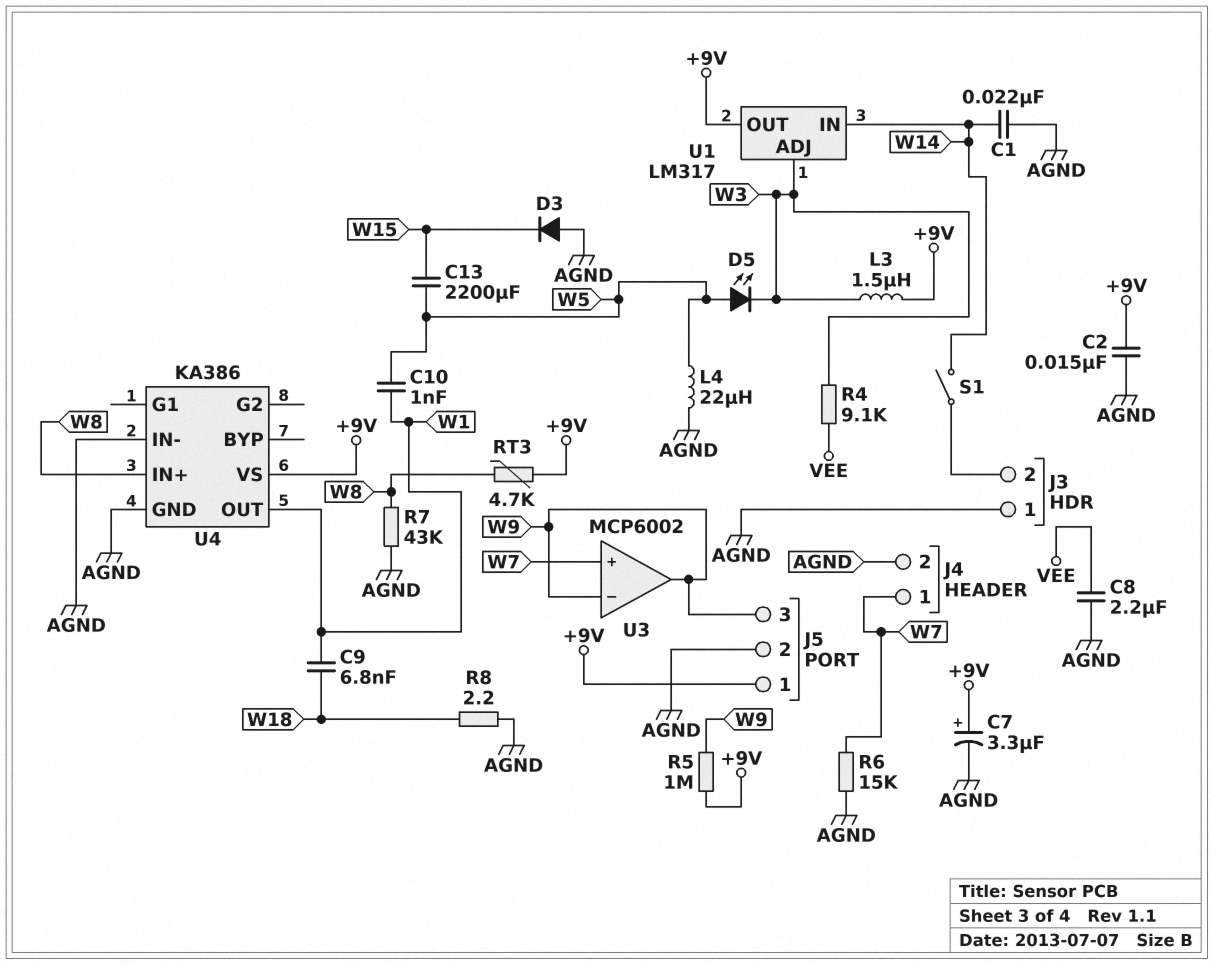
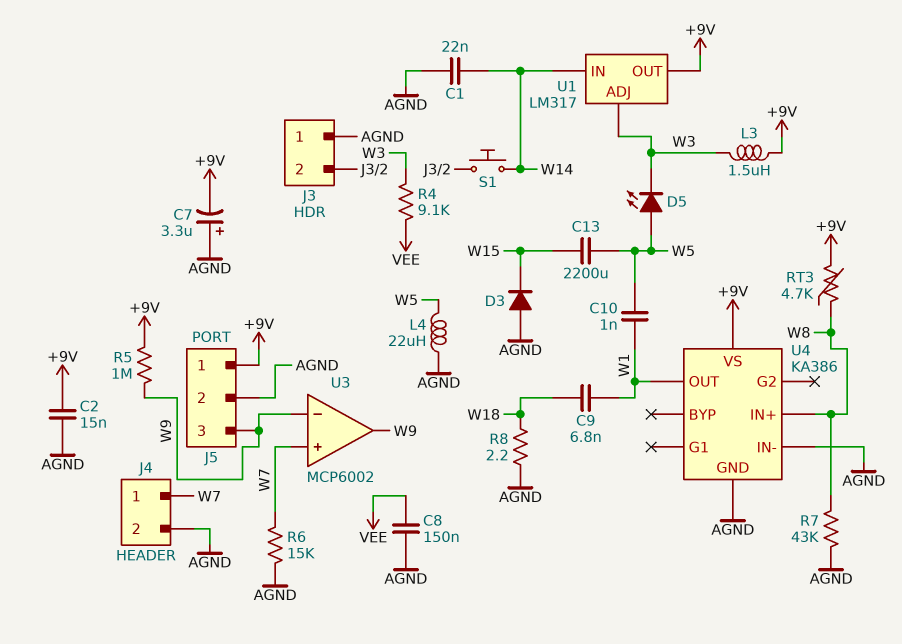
C7: 3.3uF (plus +9V, minus AGND) -> 3.3uF (plus AGND, minus +9V)
C8: 2.2uF (AGND, VEE) -> 150nF (AGND, VEE)
S1: switch (J3/2, W14) -> button (J3/2, W14)

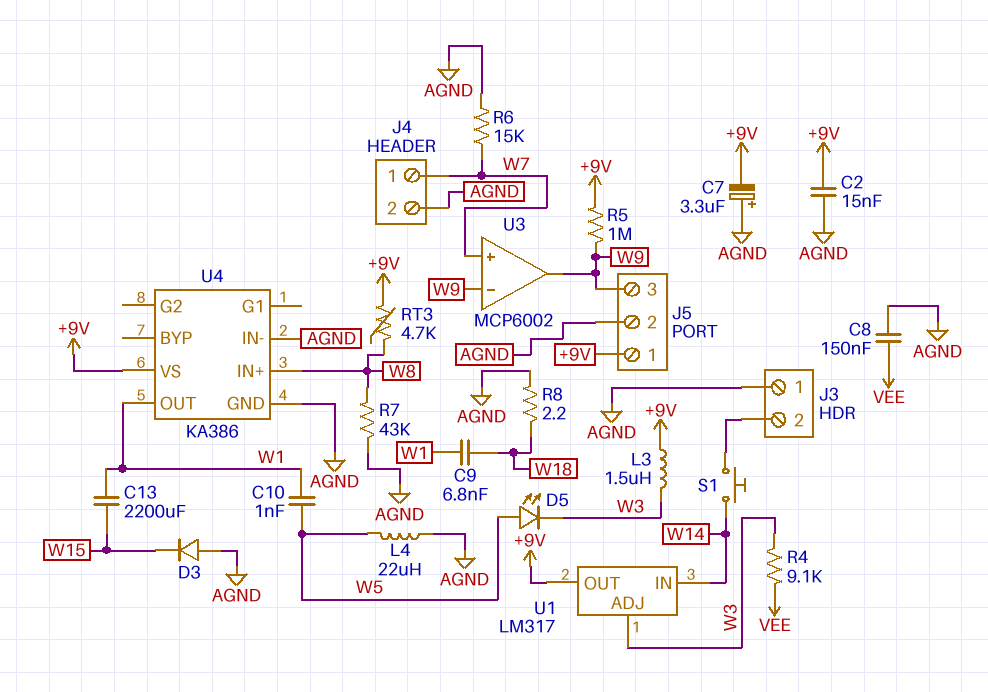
C1: 22nF (AGND, W14) -> none
C13: 2200uF (W5, W15) -> 2200uF (W1, W15)

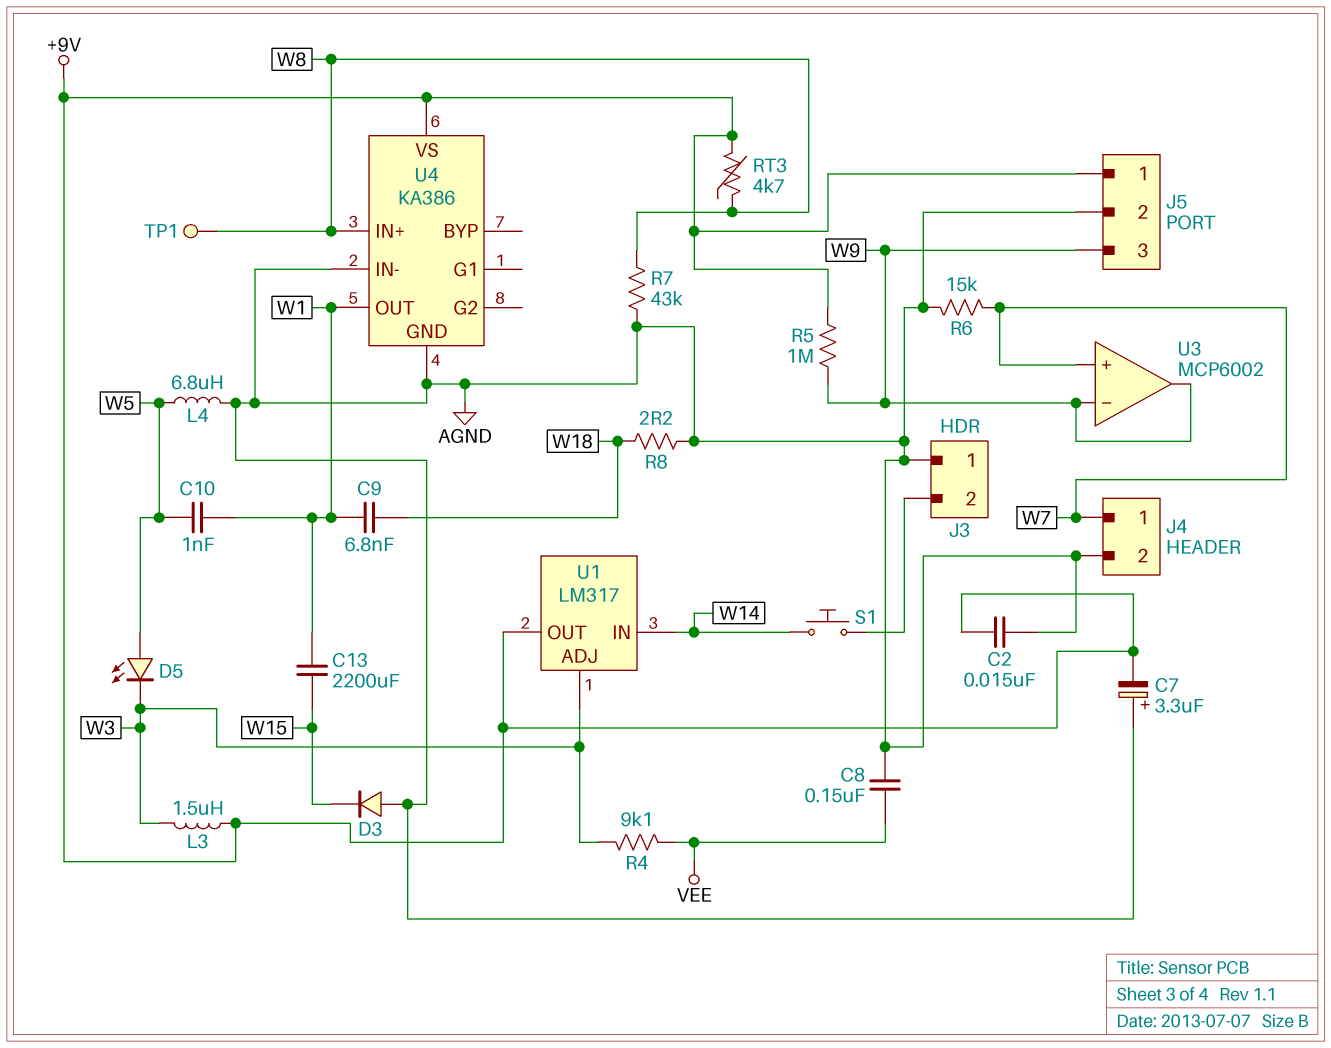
L4: 22uH (AGND, W5) -> 6.8uH (AGND, W5)
TP1: none -> test point (W8)

